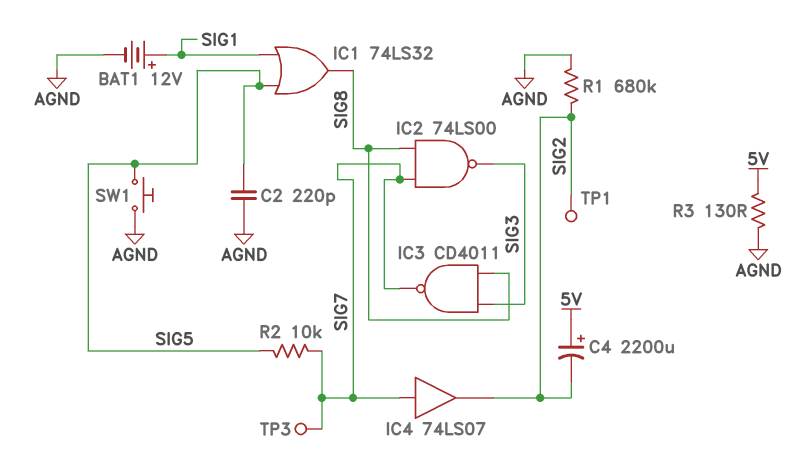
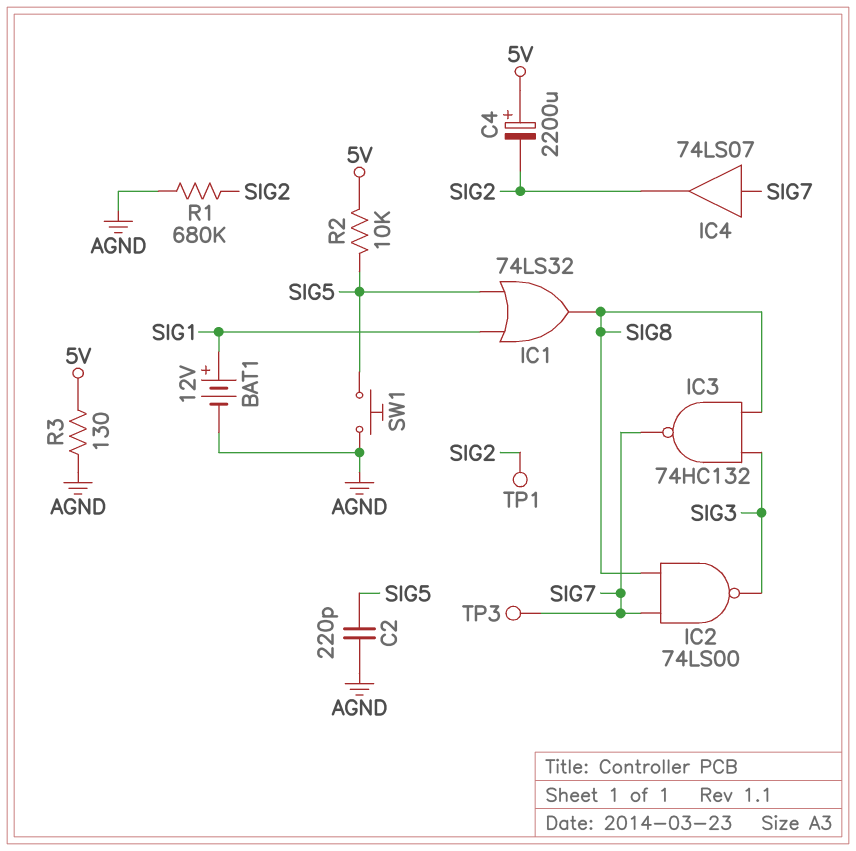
IC3: NAND CD4011 (in SIG3, in SIG8, out SIG7) -> NAND 74HC132 (in SIG3, in SIG8, out SIG7)
R2: 10k (SIG5, SIG7) -> 10k (5V, SIG5)

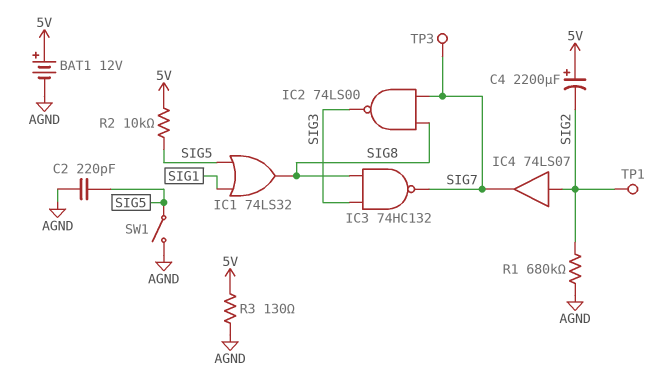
BAT1: 12V (plus SIG1, minus AGND) -> 12V (plus 5V, minus AGND)
IC4: buffer 74LS07 (in SIG7, out SIG2) -> buffer 74LS07 (in SIG2, out SIG7)
SW1: button (AGND, SIG5) -> switch (AGND, SIG5)

